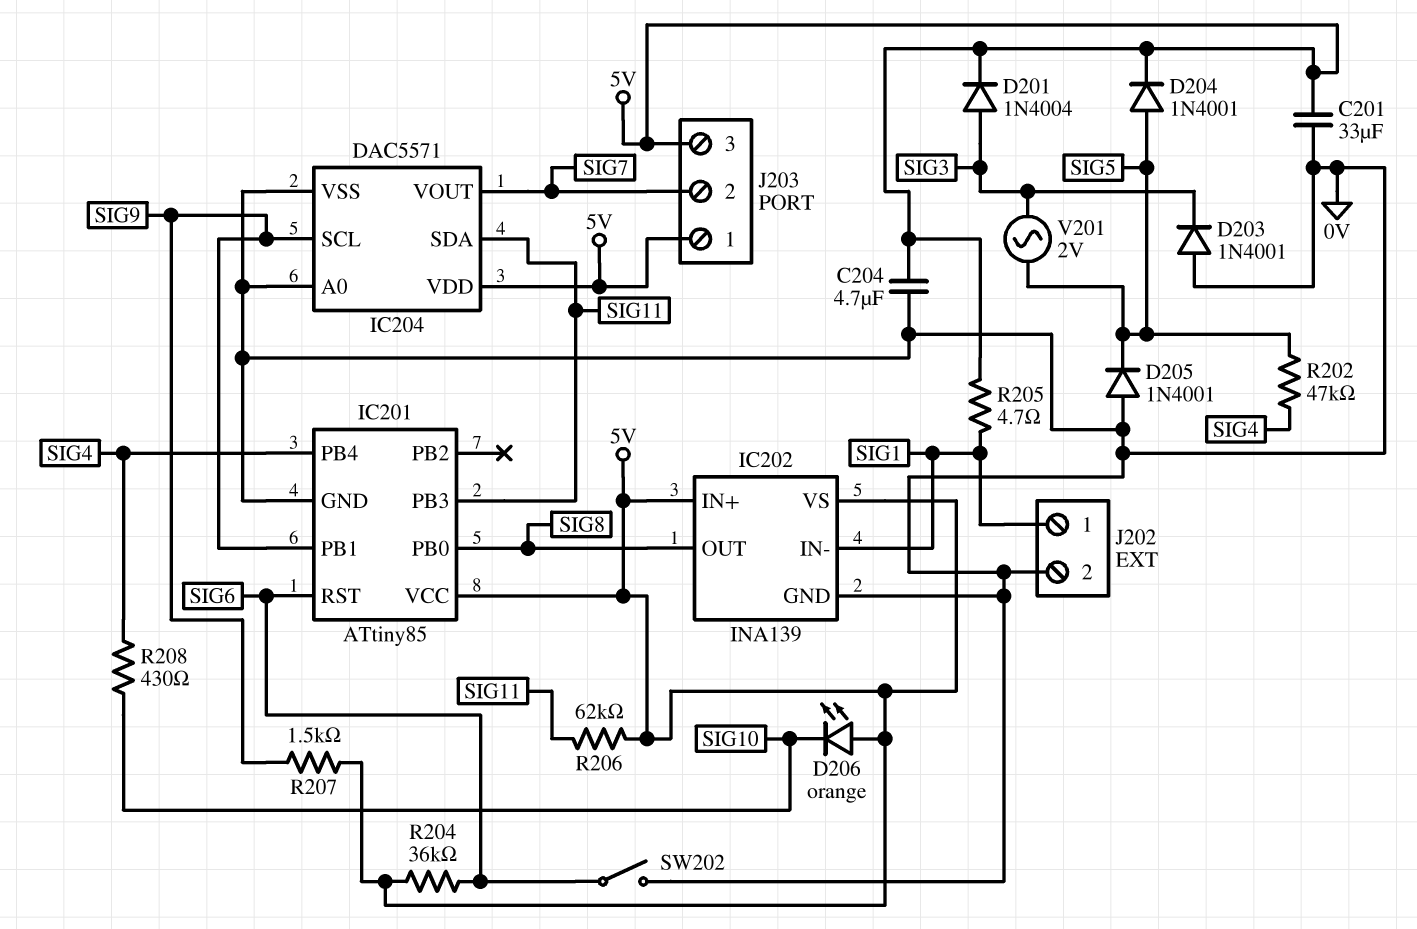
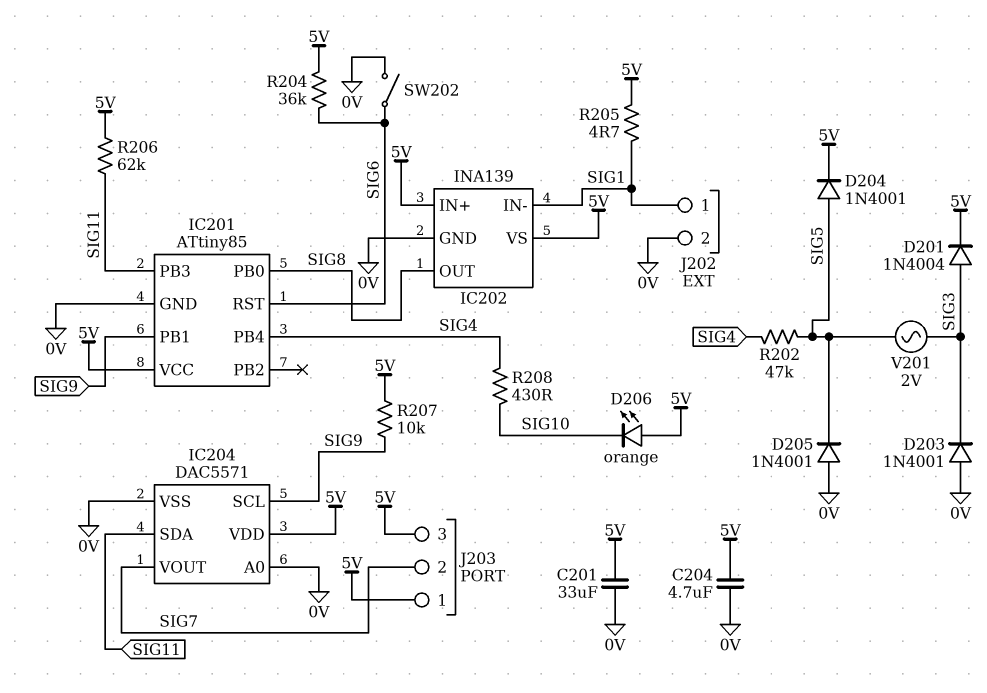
R207: 1.5k (5V, SIG9) -> 10k (5V, SIG9)

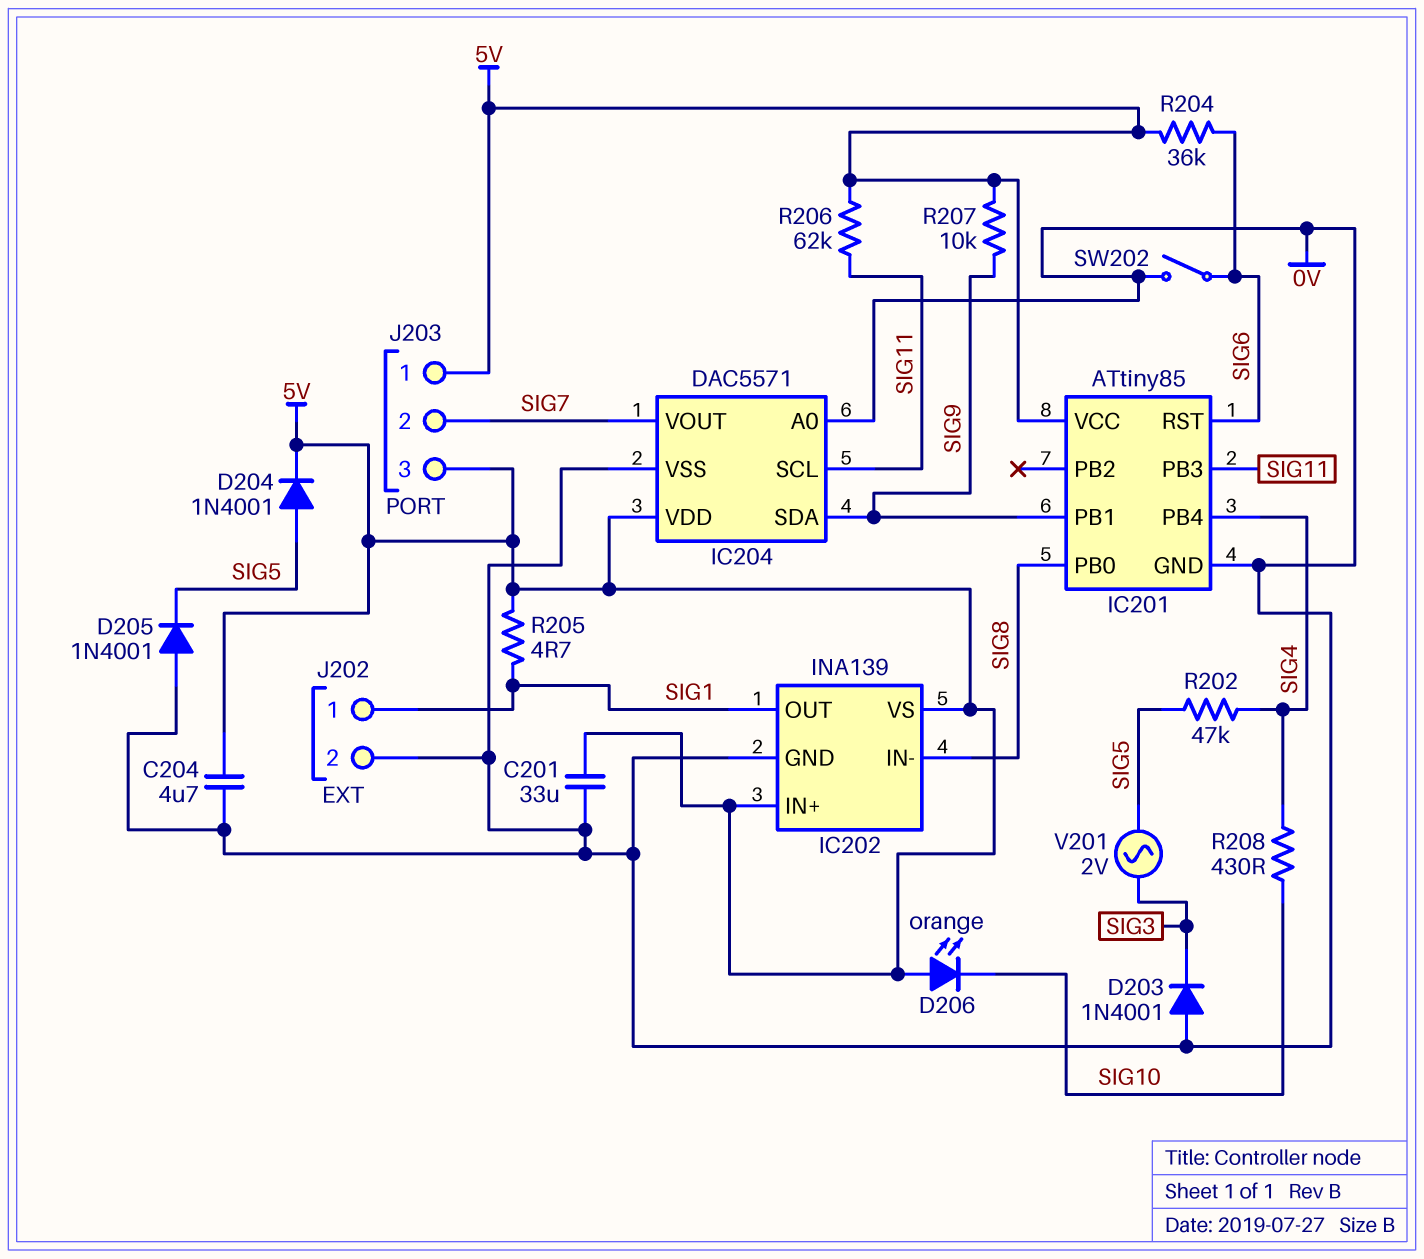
D201: diode 1N4004 (A SIG3, K 5V) -> none
IC202 pin IN-: SIG1 -> SIG8
IC202 pin OUT: SIG8 -> SIG1
IC204 pin SCL: SIG9 -> SIG11
IC204 pin SDA: SIG11 -> SIG9

